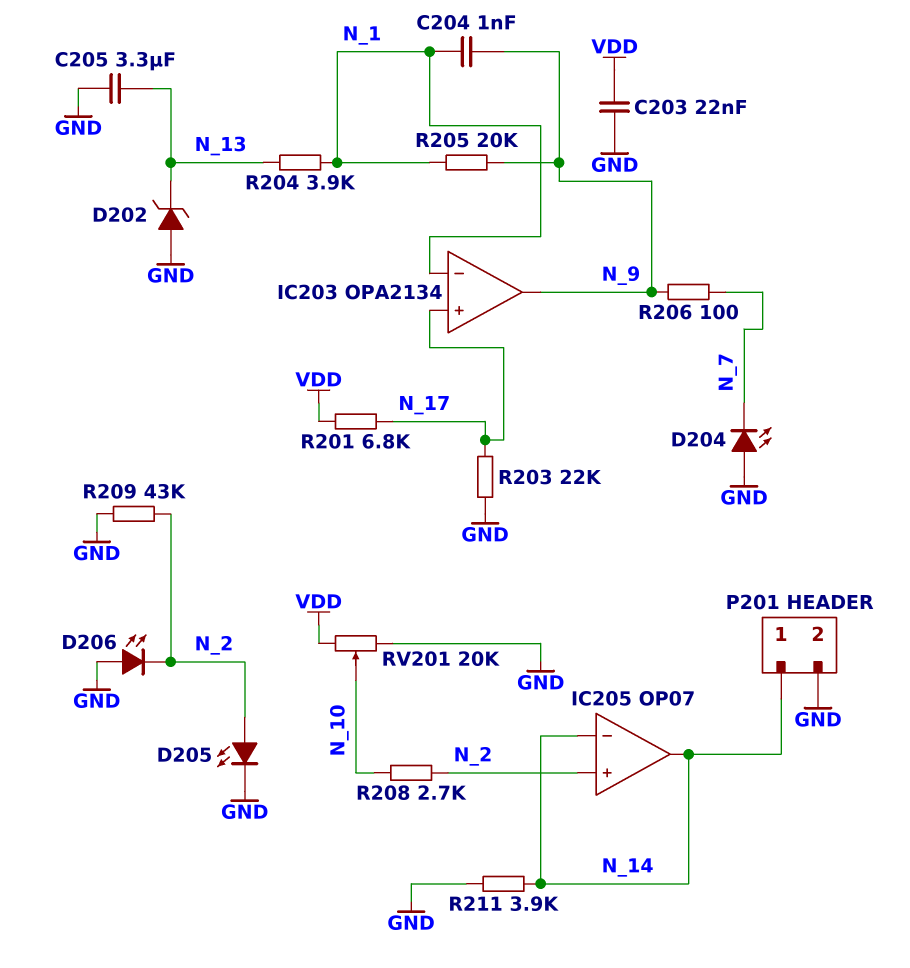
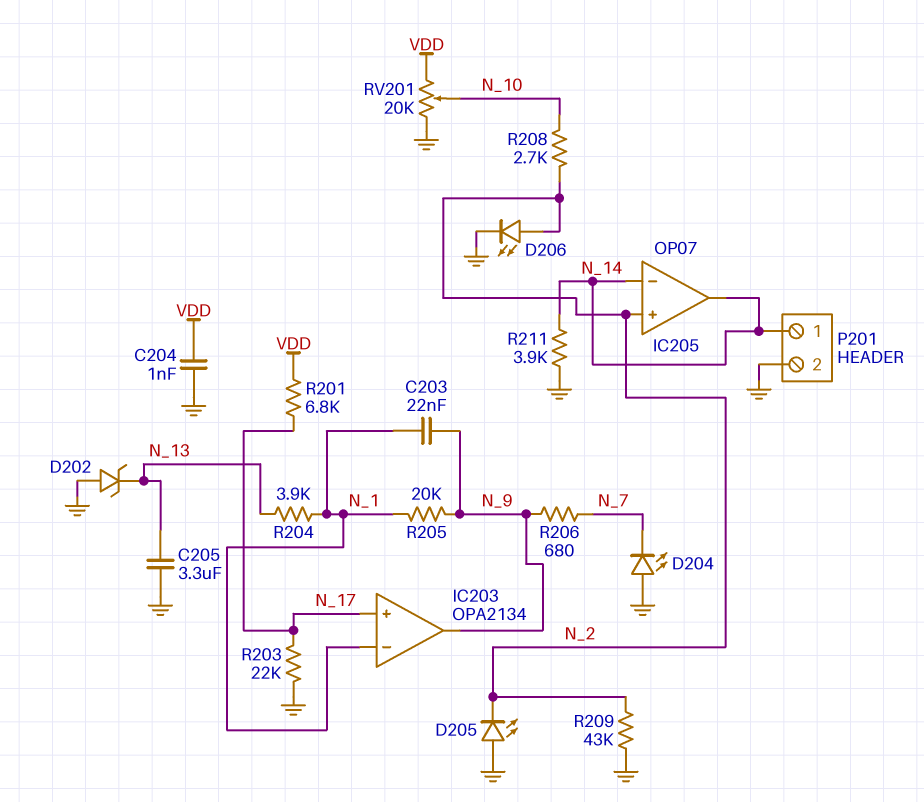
C203: 22nF (GND, VDD) -> 22nF (N_1, N_9)
C204: 1nF (N_1, N_9) -> 1nF (GND, VDD)
D205: LED (A N_2, K GND) -> LED (A GND, K N_2)
D206: LED (A GND, K N_2) -> LED (A N_2, K GND)
R206: 100 (N_7, N_9) -> 680 (N_7, N_9)

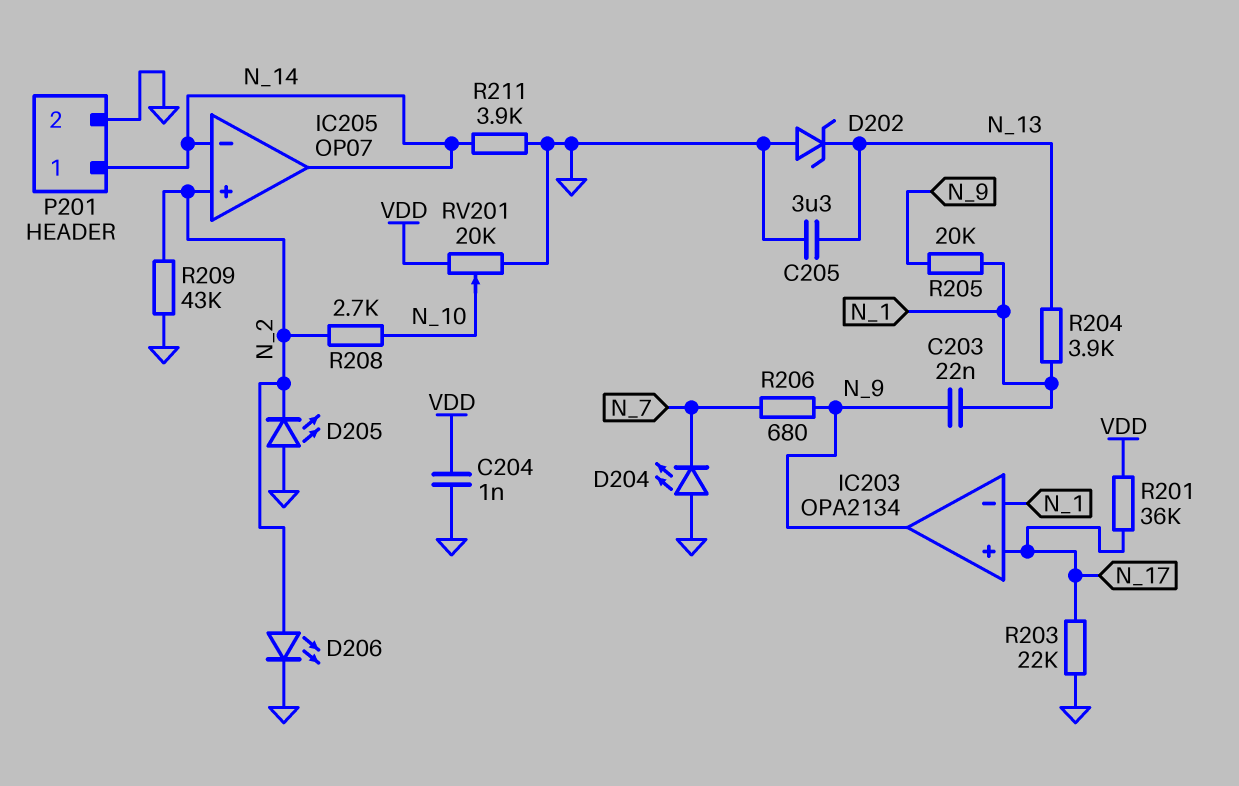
R201: 6.8k (N_17, VDD) -> 36k (N_17, VDD)

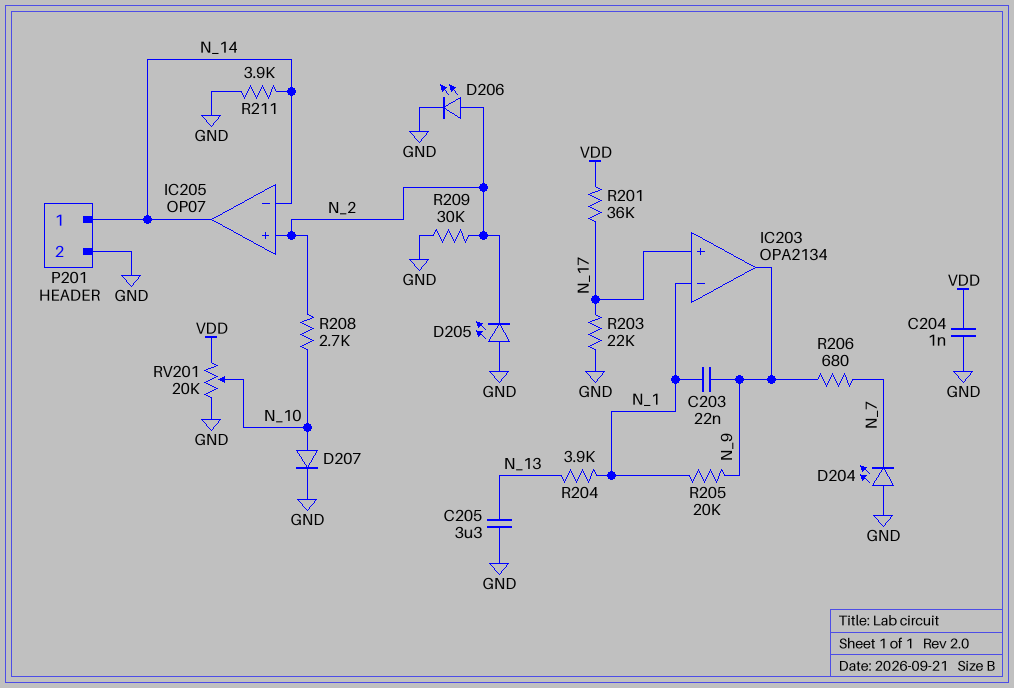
D202: zener (A GND, K N_13) -> none
D207: none -> diode (A N_10, K GND)
R209: 43k (GND, N_2) -> 30k (GND, N_2)

